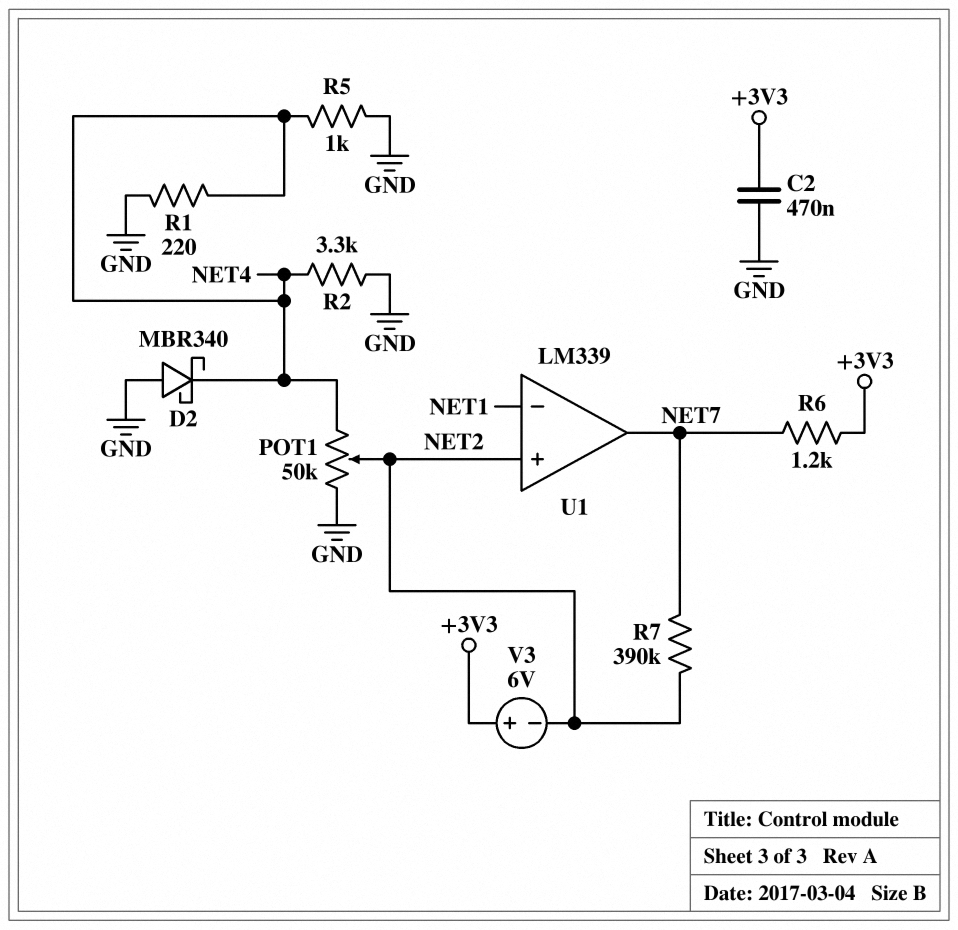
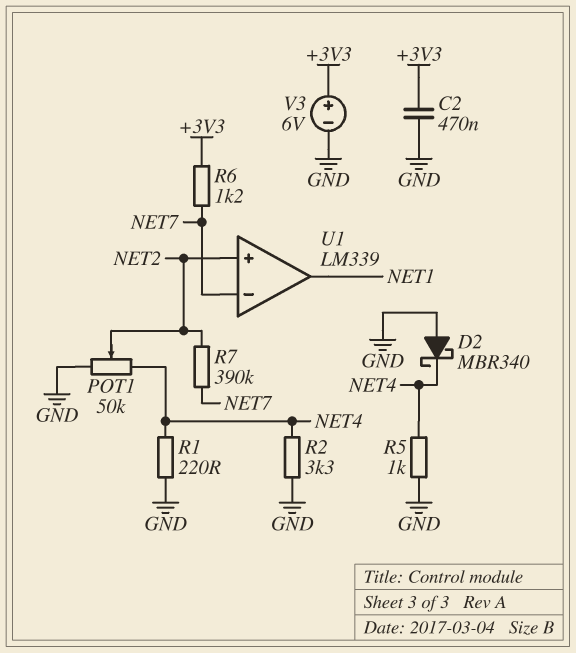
U1 pin in-: NET1 -> NET7
U1 pin out: NET7 -> NET1
V3: 6V (plus +3V3, minus NET2) -> 6V (plus +3V3, minus GND)

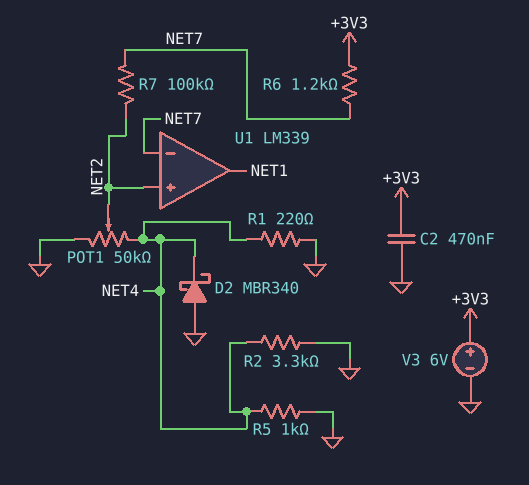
R7: 390k (NET2, NET7) -> 100k (NET2, NET7)

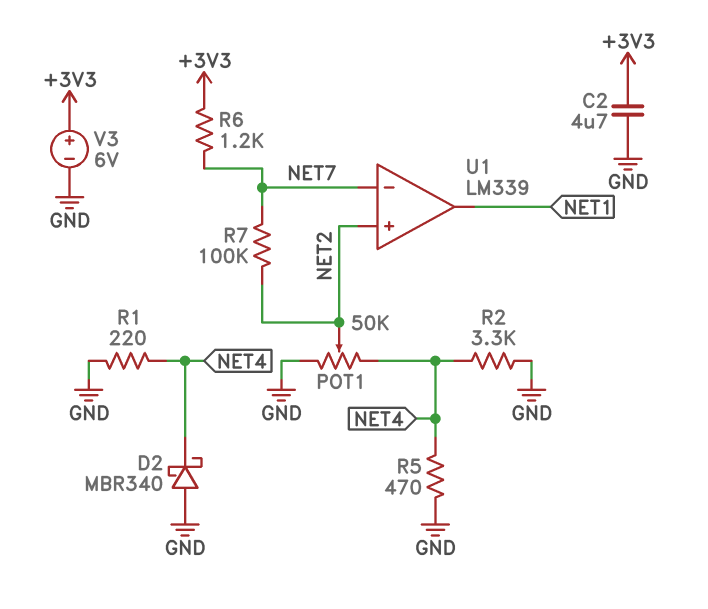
C2: 470nF (+3V3, GND) -> 4.7uF (+3V3, GND)
R5: 1k (GND, NET4) -> 470 (GND, NET4)

